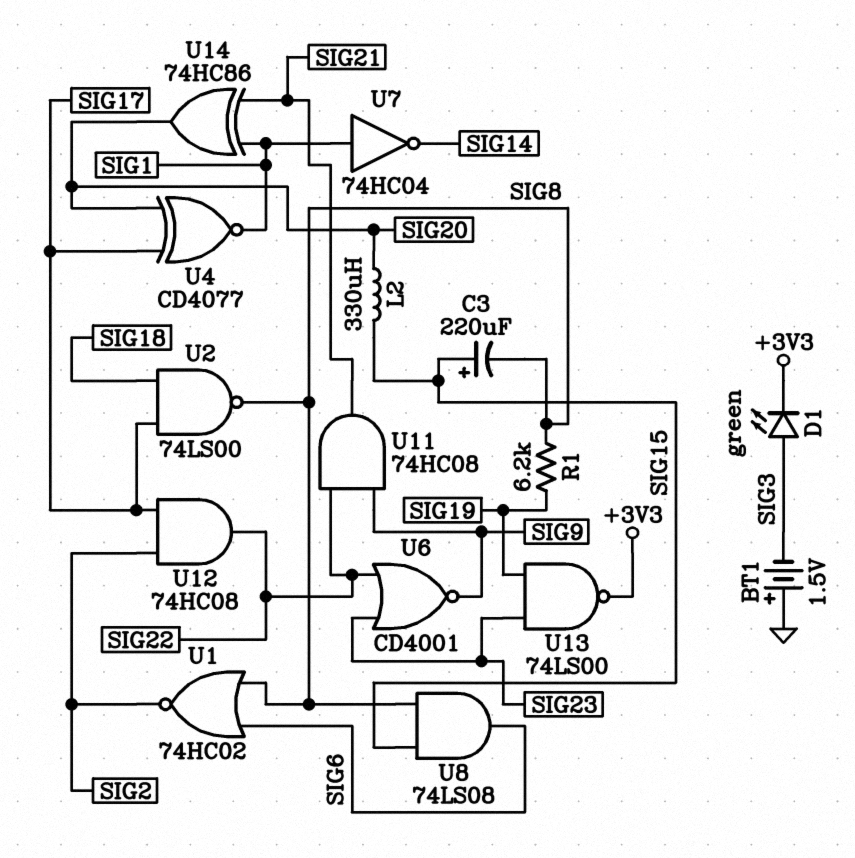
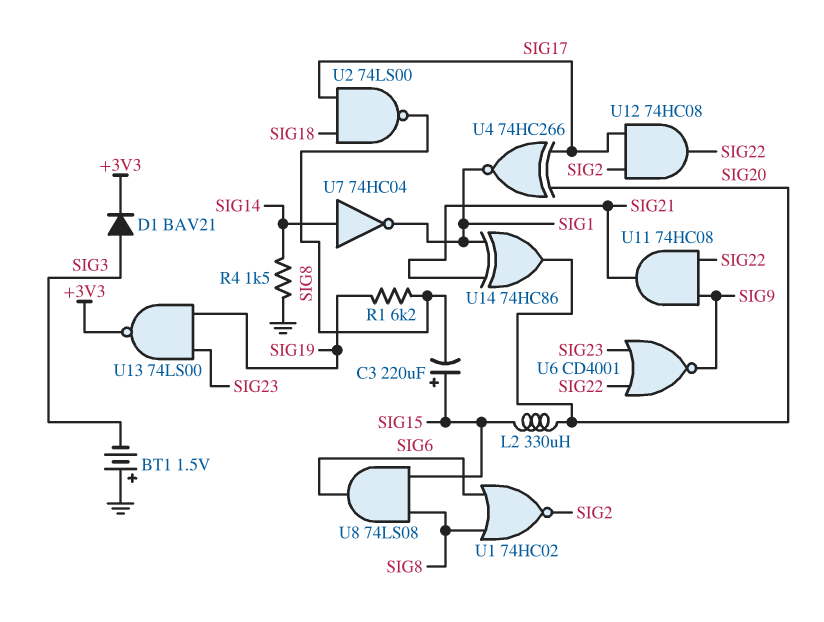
D1: LED green (A SIG3, K +3V3) -> diode BAV21 (A SIG3, K +3V3)
R4: none -> 1.5k (GND, SIG14)
U4: XNOR CD4077 (in SIG17, in SIG20, out SIG1) -> XNOR 74HC266 (in SIG17, in SIG20, out SIG1)
U7: NOT 74HC04 (in SIG1, out SIG14) -> NOT 74HC04 (in SIG14, out SIG1)

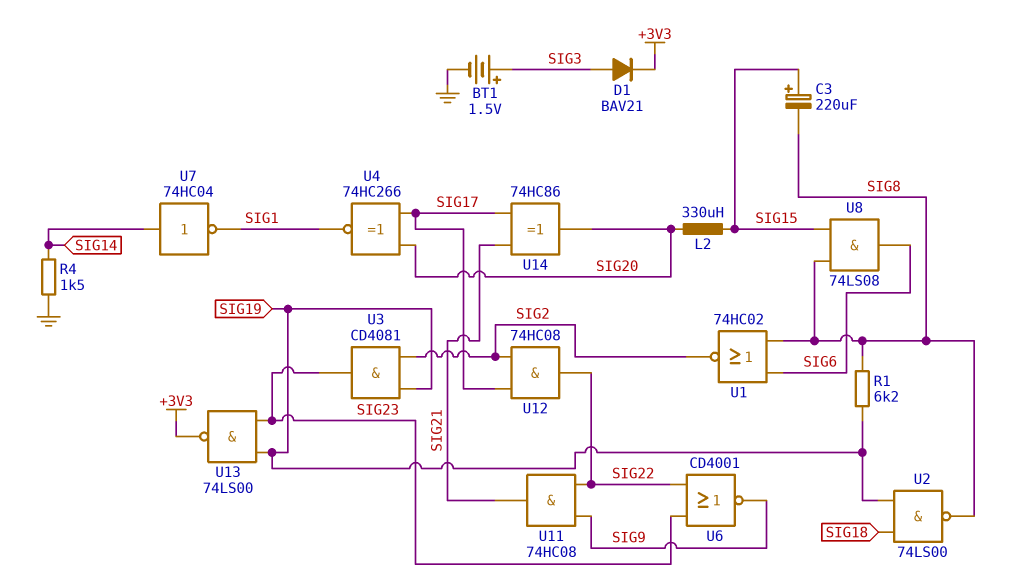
BT1: 1.5V (plus GND, minus SIG3) -> 1.5V (plus SIG3, minus GND)
U2: NAND 74LS00 (in SIG17, in SIG18, out SIG8) -> NAND 74LS00 (in SIG18, in SIG19, out SIG8)
U3: none -> AND CD4081 (in SIG2, in SIG19, out SIG23)
U14: XOR 74HC86 (in SIG1, in SIG21, out SIG20) -> XOR 74HC86 (in SIG17, in SIG21, out SIG20)

